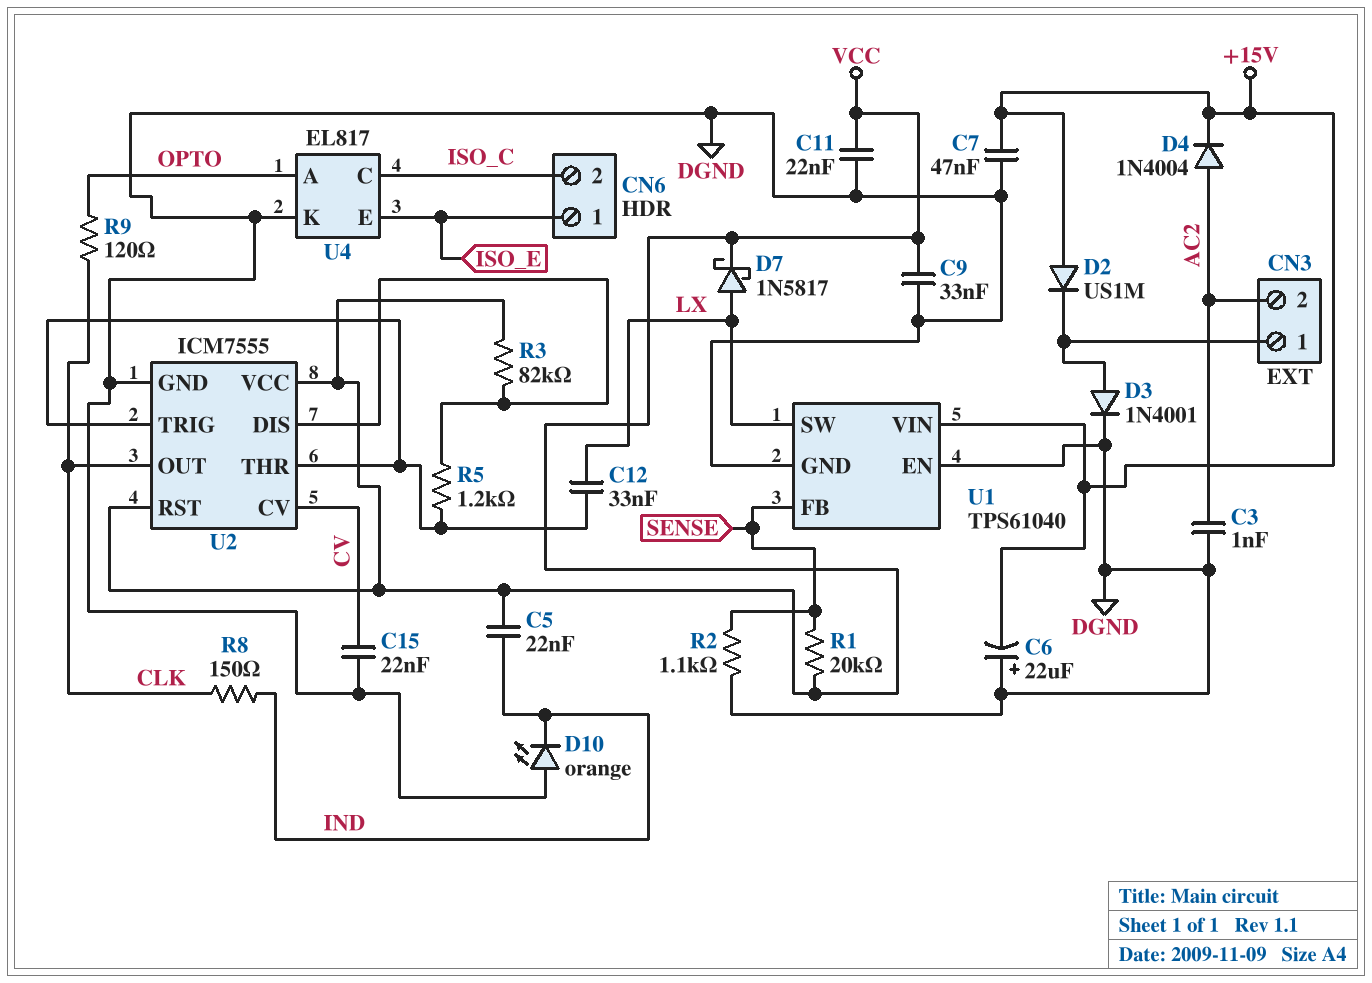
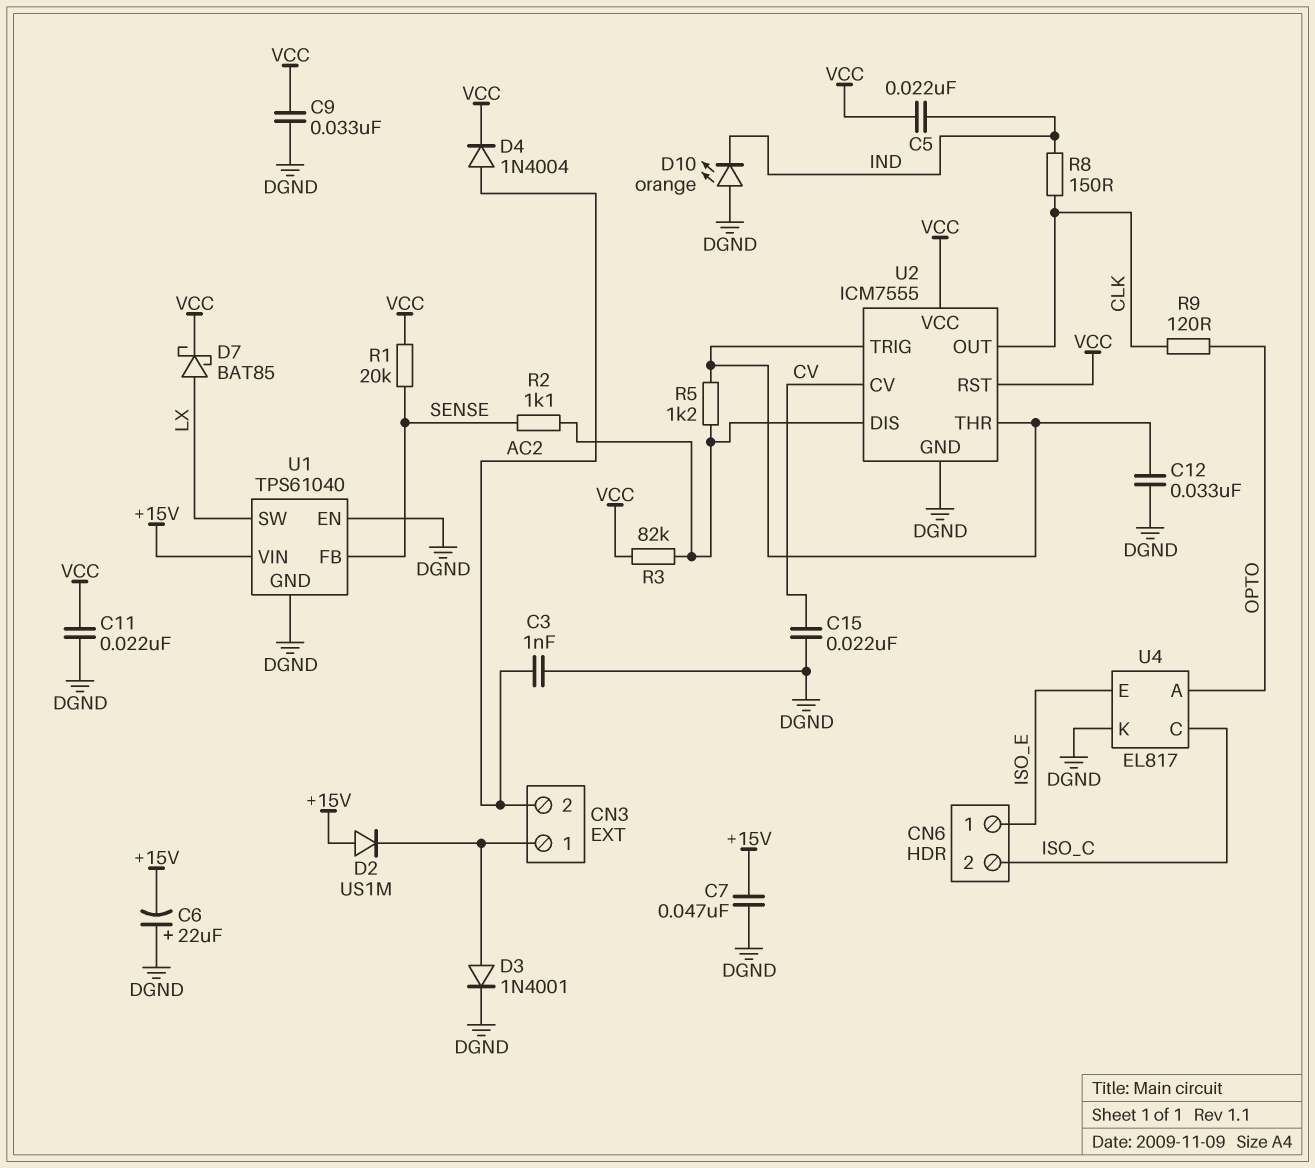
C12: 33nF (LX, U2/THR) -> 33nF (DGND, U2/THR)
D4: diode 1N4004 (A AC2, K +15V) -> diode 1N4004 (A AC2, K VCC)
D7: schottky 1N5817 (A LX, K VCC) -> schottky BAT85 (A LX, K VCC)
R2: 1.1k (DGND, SENSE) -> 1.1k (SENSE, U2/DIS)

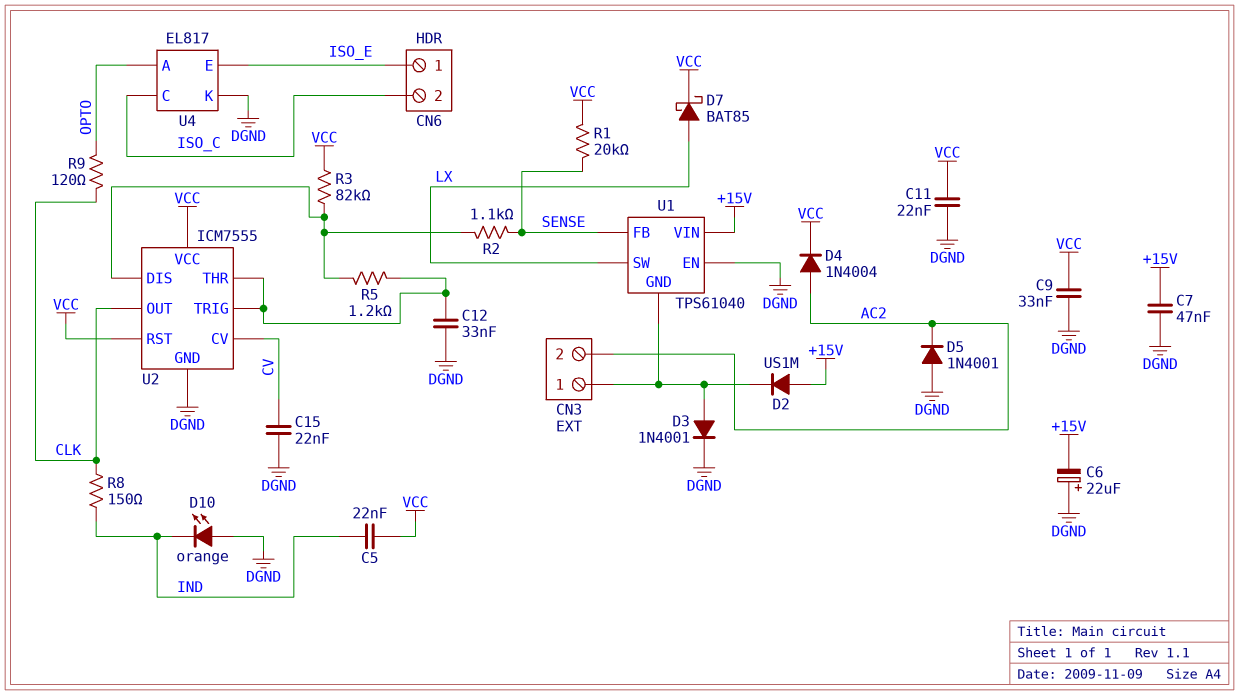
C3: 1nF (AC2, DGND) -> none
D5: none -> diode 1N4001 (A DGND, K AC2)
U1 pin GND: DGND -> CN3/1

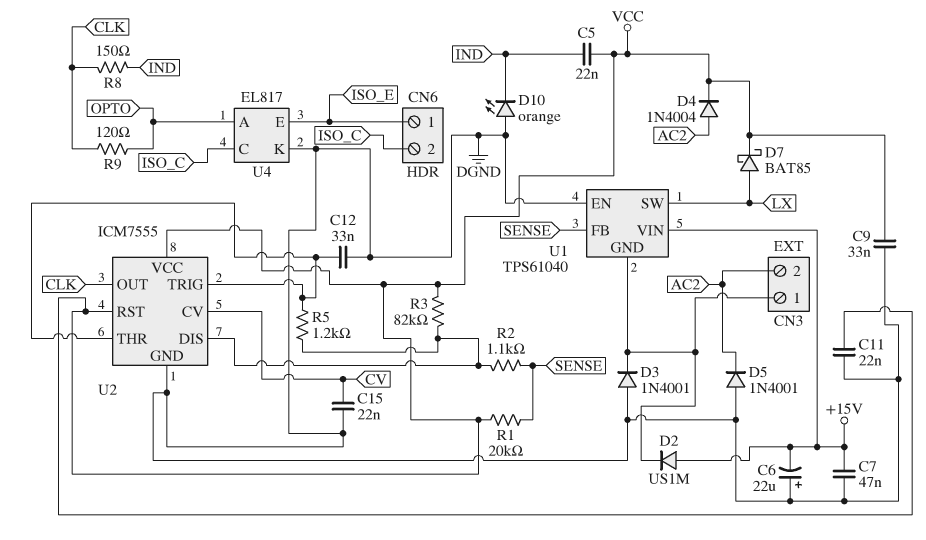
D3: diode 1N4001 (A CN3/1, K DGND) -> diode 1N4001 (A DGND, K CN3/1)

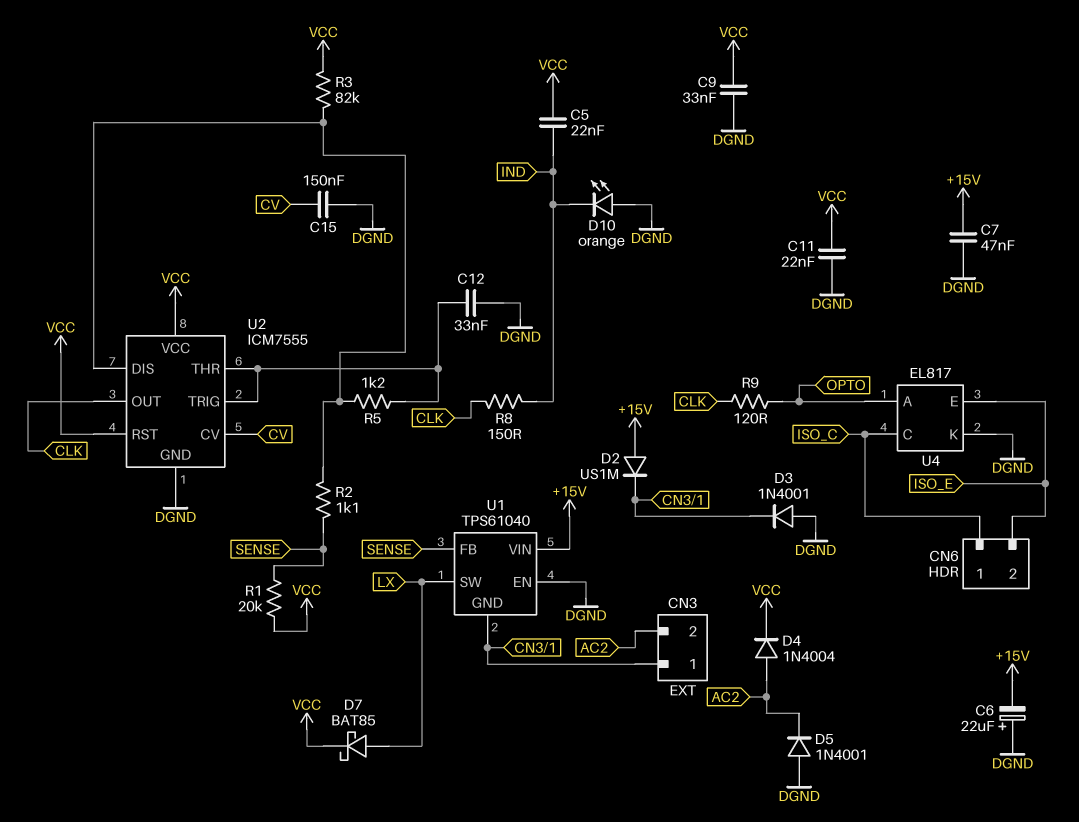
C15: 22nF (CV, DGND) -> 150nF (CV, DGND)
CN6 pin 1: ISO_E -> ISO_C
CN6 pin 2: ISO_C -> ISO_E

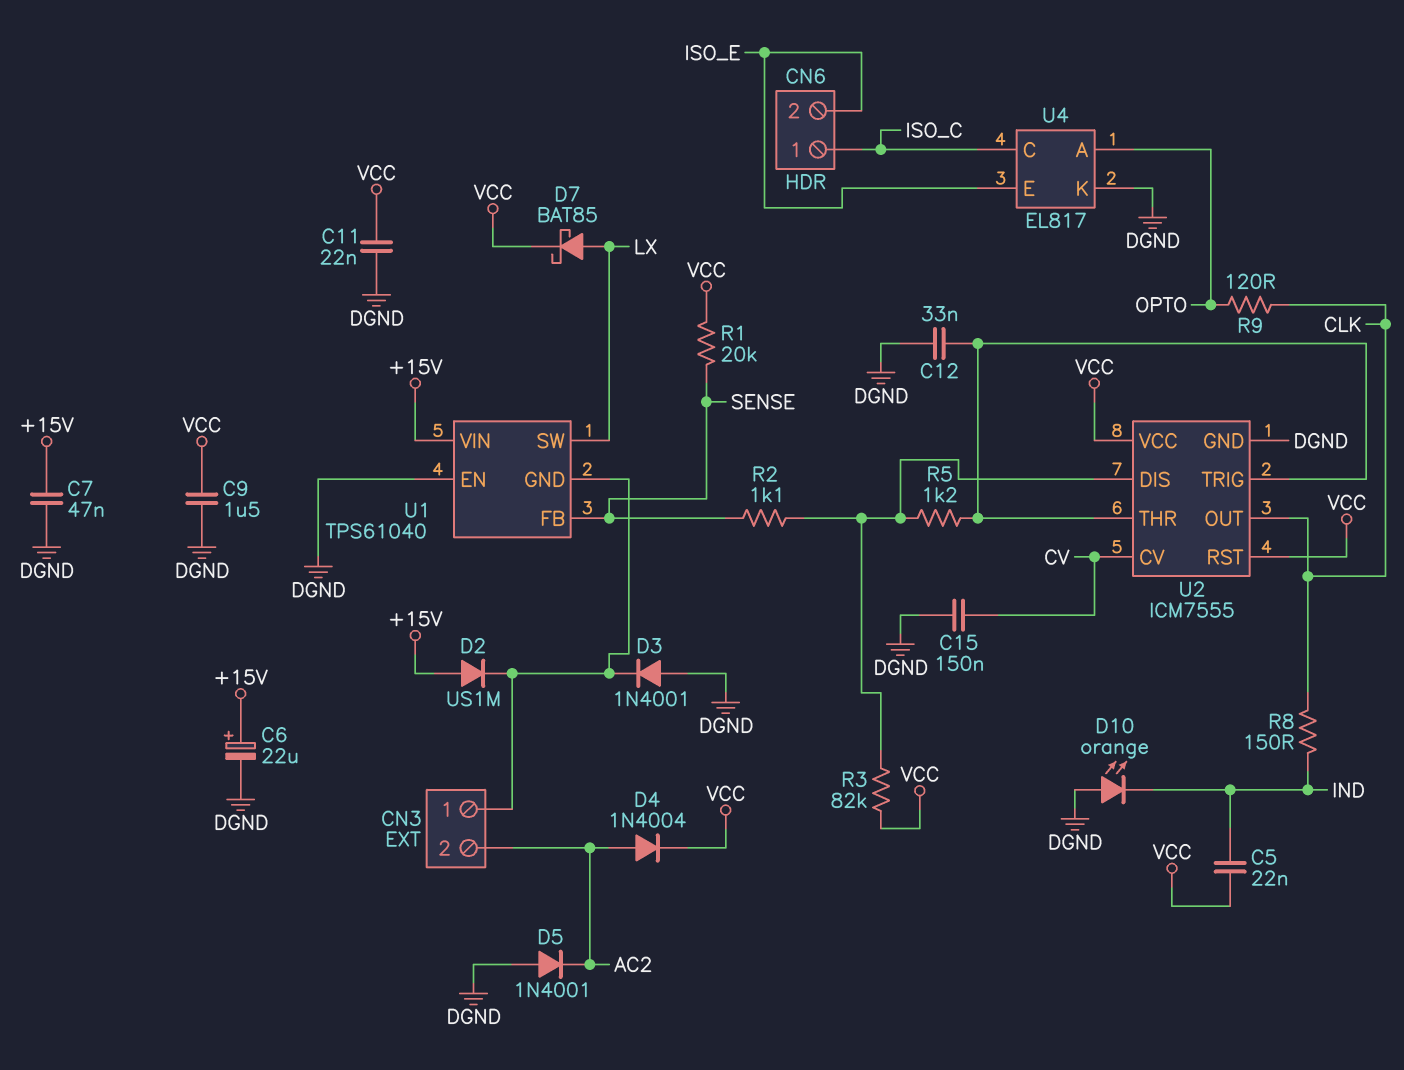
C6: 22uF (plus DGND, minus +15V) -> 22uF (plus +15V, minus DGND)
C9: 33nF (DGND, VCC) -> 1.5uF (DGND, VCC)

